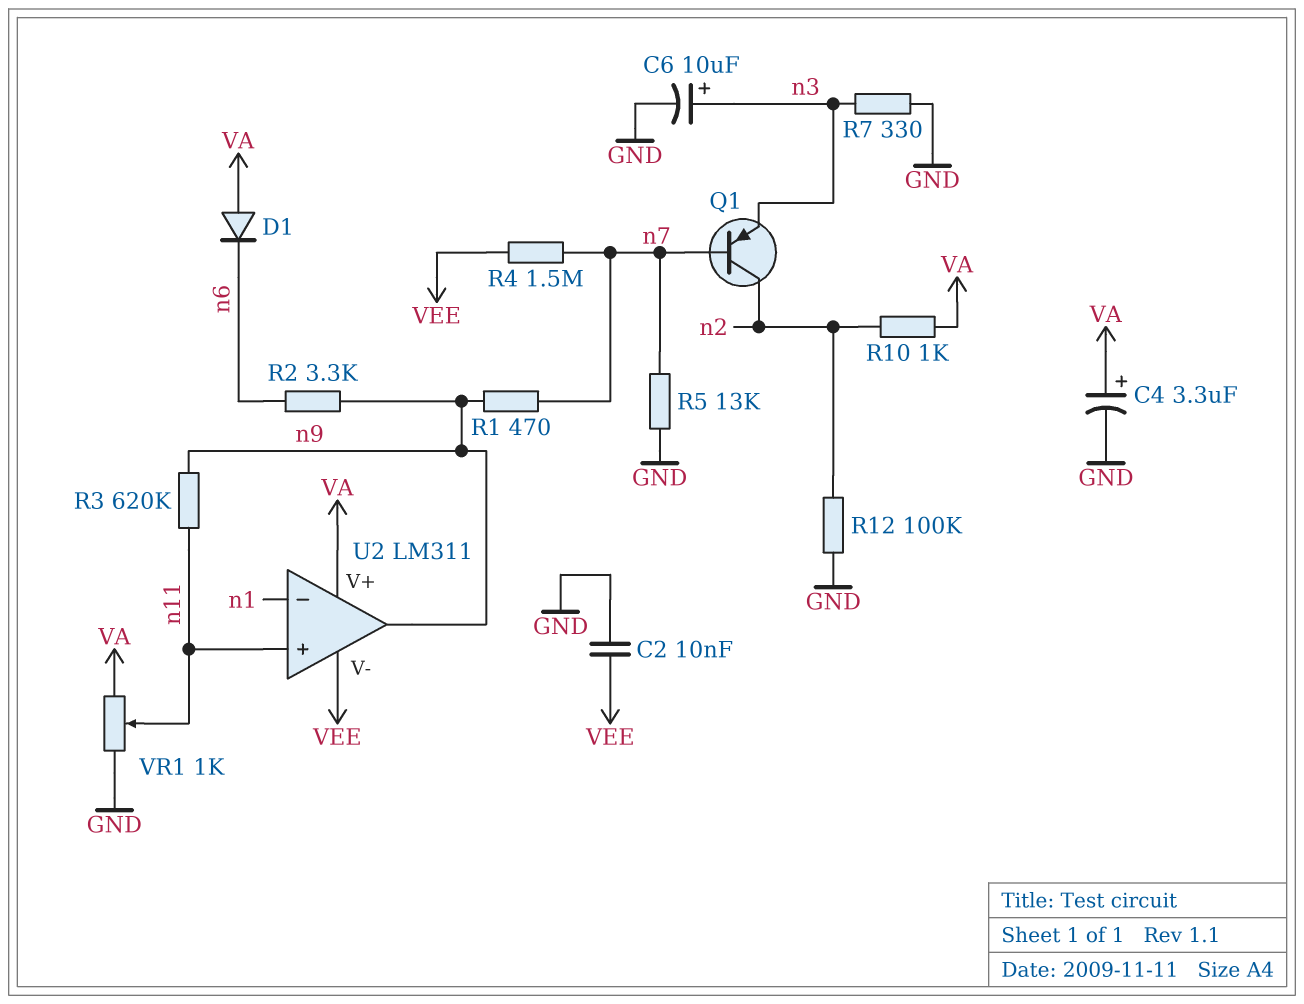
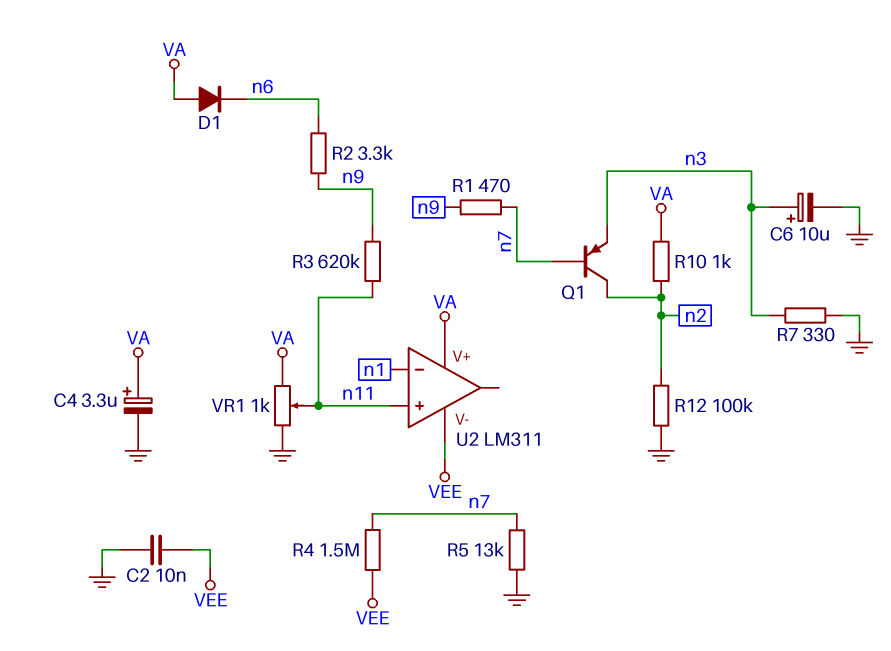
U2 pin out: n9 -> none

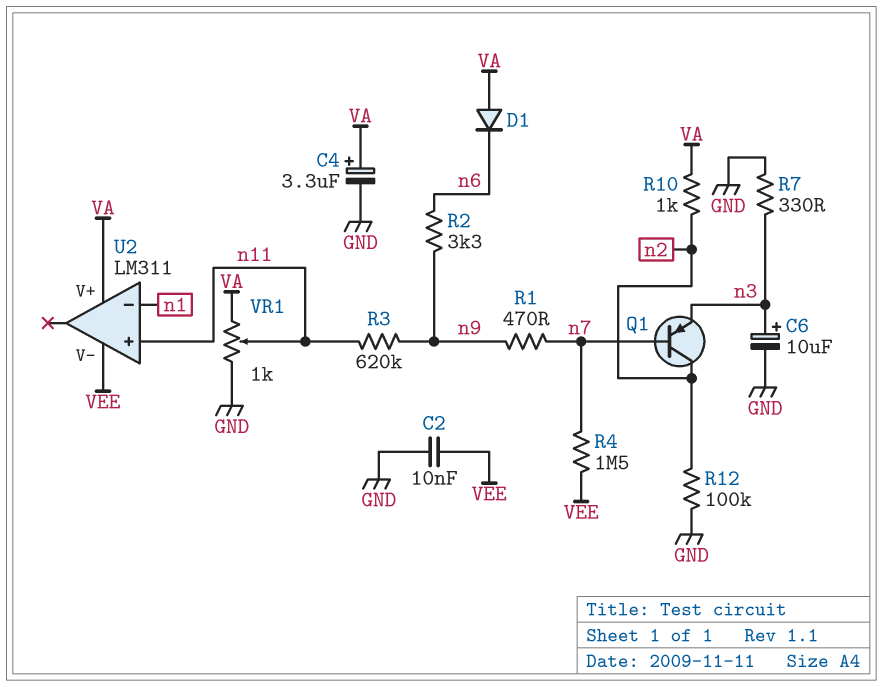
R5: 13k (GND, n7) -> none

